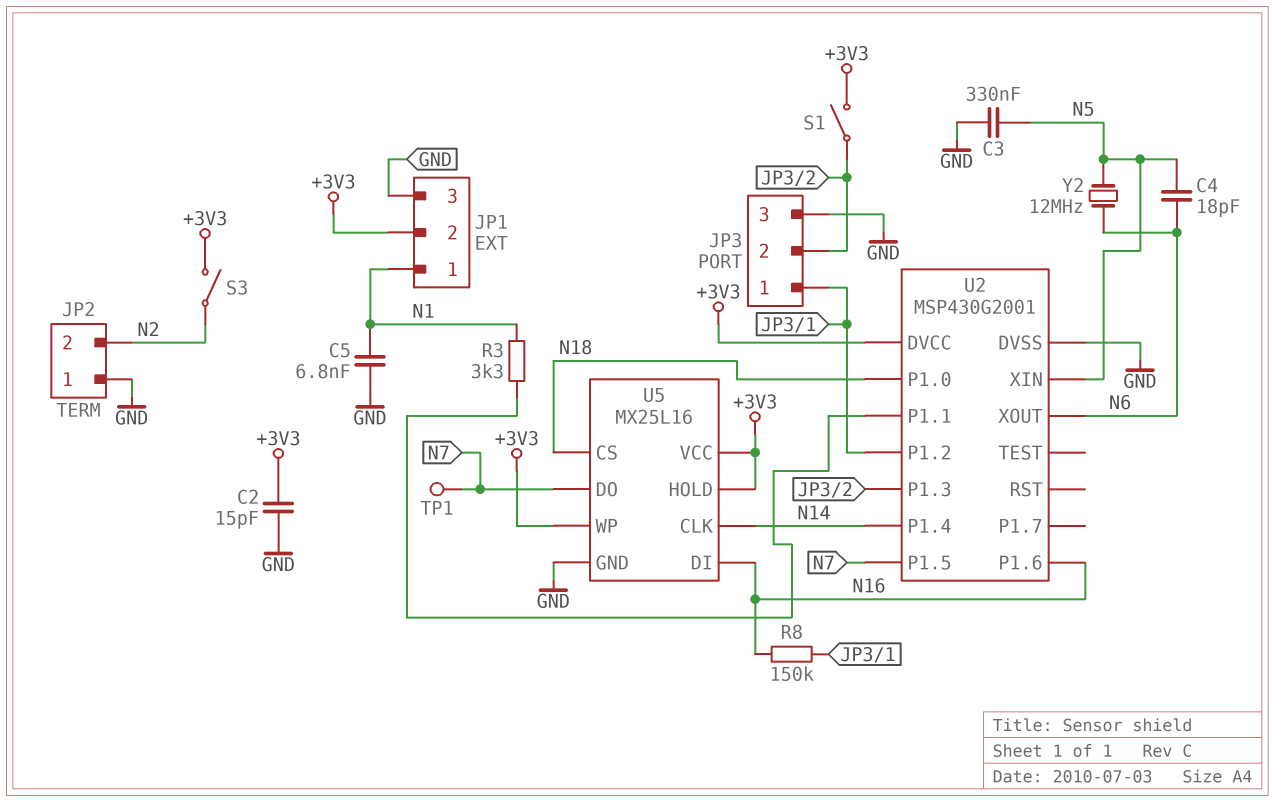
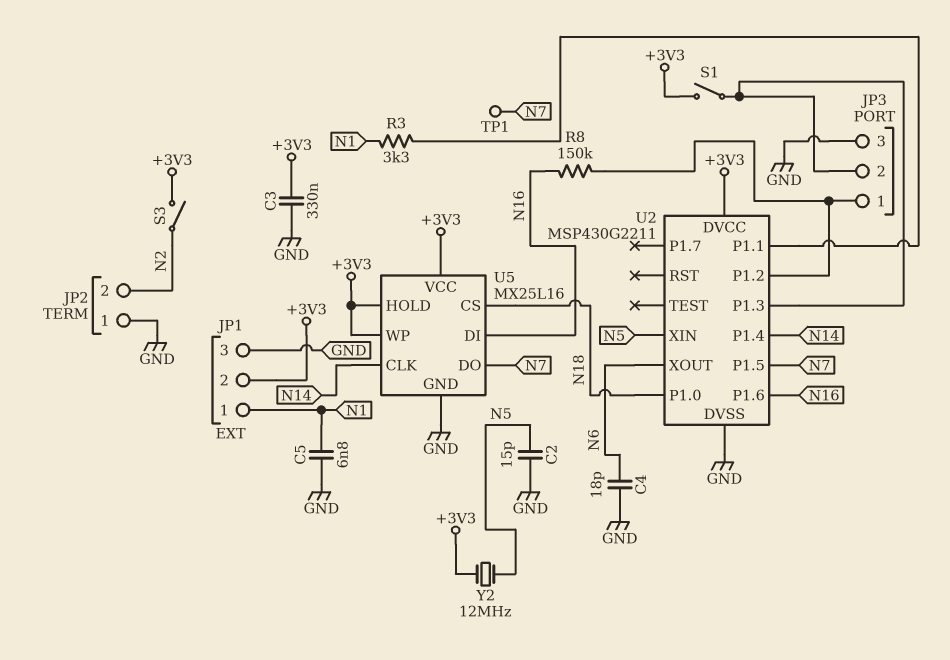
C2: 15pF (+3V3, GND) -> 15pF (GND, N5)
C3: 330nF (GND, N5) -> 330nF (+3V3, GND)
C4: 18pF (N5, N6) -> 18pF (GND, N6)
U2: MSP430G2001 -> MSP430G2211
Y2: 12MHz (N5, N6) -> 12MHz (+3V3, N5)

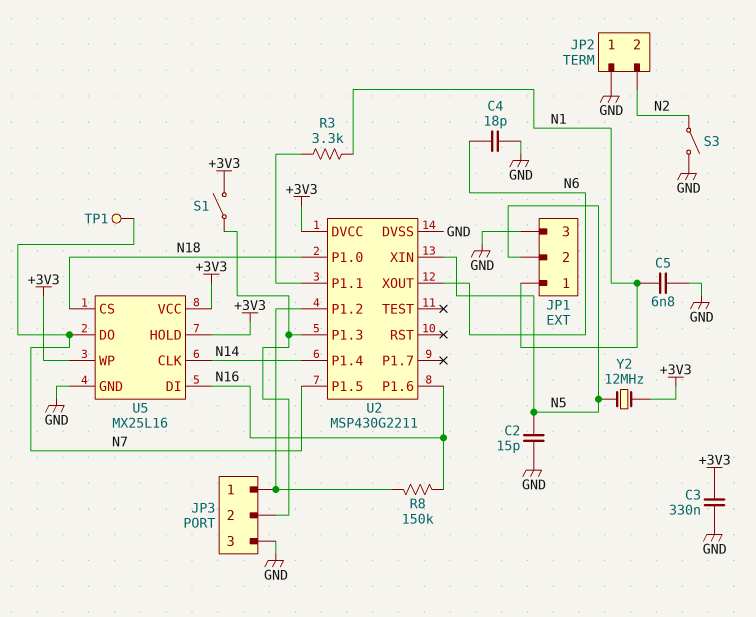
JP1 pin 2: +3V3 -> N5
S3: switch (+3V3, N2) -> switch (GND, N2)

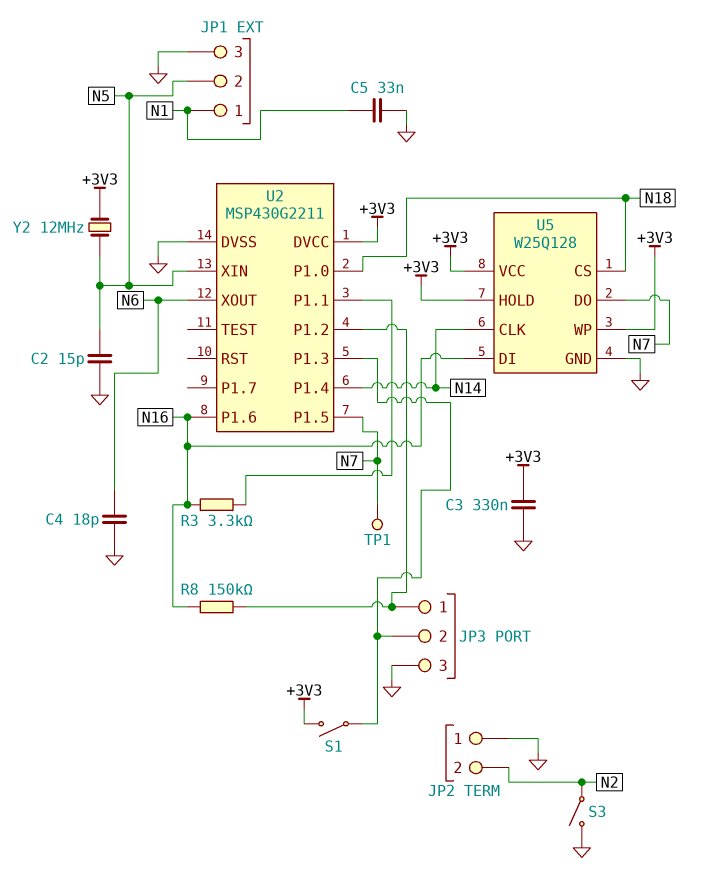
C5: 6.8nF (GND, N1) -> 33nF (GND, N1)
R3: 3.3k (N1, U2/P1.1) -> 3.3k (N16, U2/P1.1)
U5: MX25L16 -> W25Q128

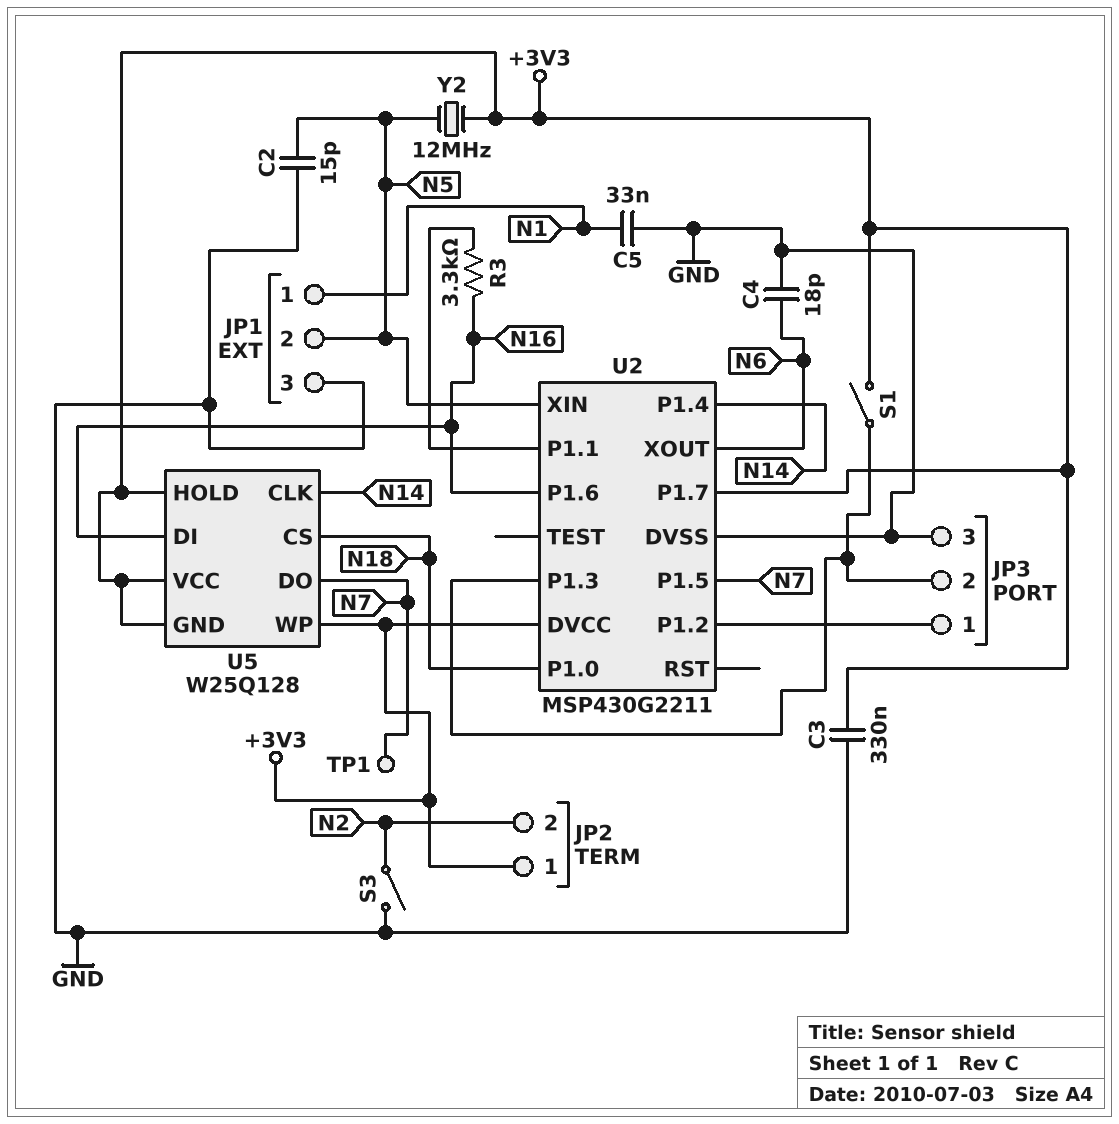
JP2 pin 1: GND -> +3V3
R8: 150k (JP3/1, N16) -> none
U2 pin P1.7: none -> +3V3
U5 pin GND: GND -> +3V3

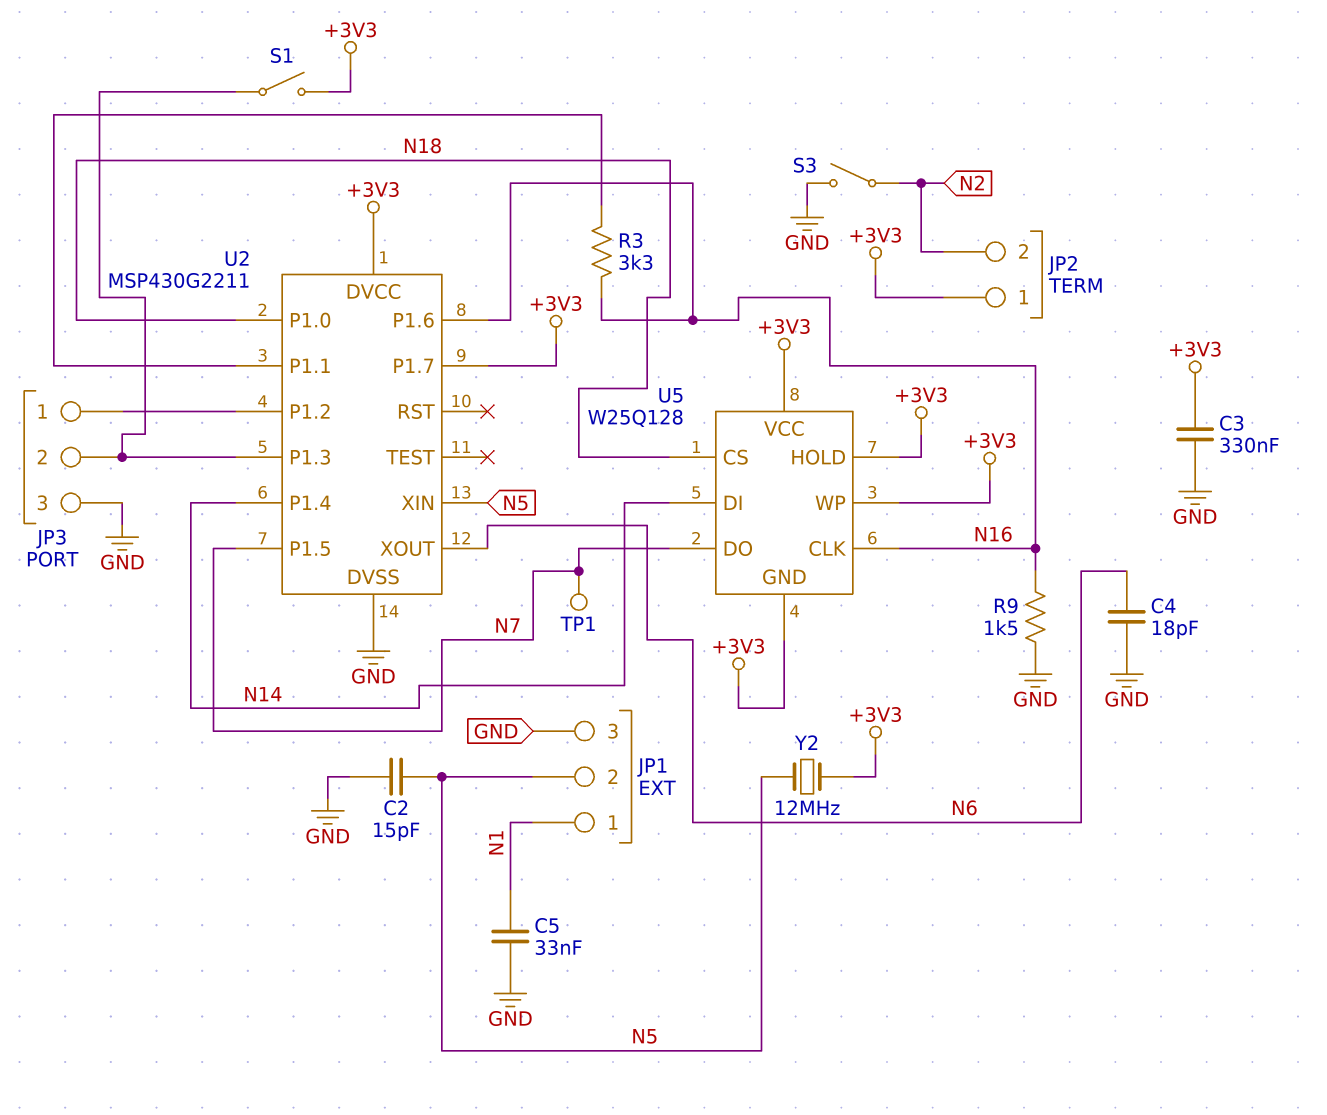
R9: none -> 1.5k (GND, N16)
U5 pin CLK: N14 -> N16
U5 pin DI: N16 -> N14

